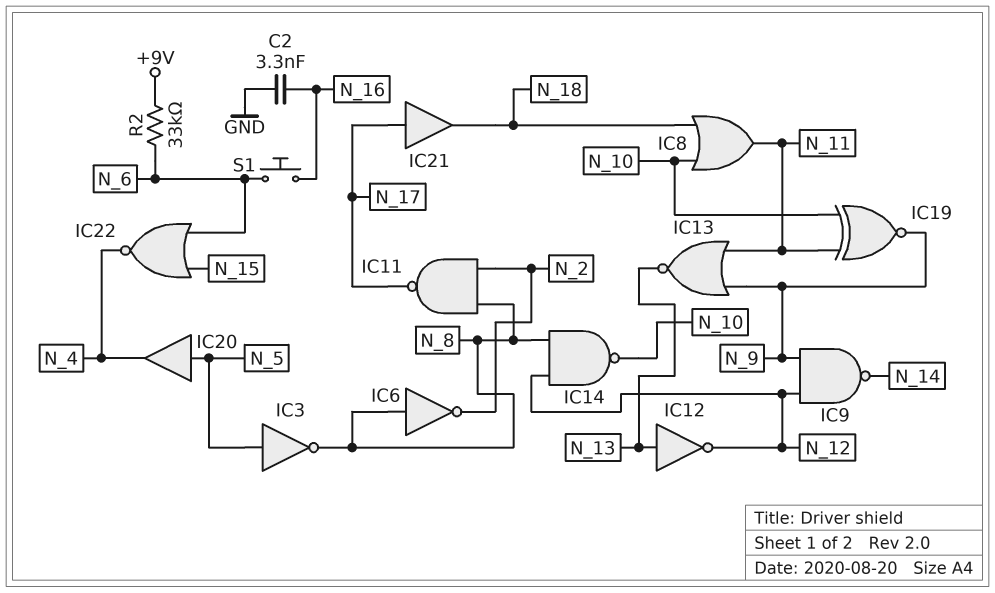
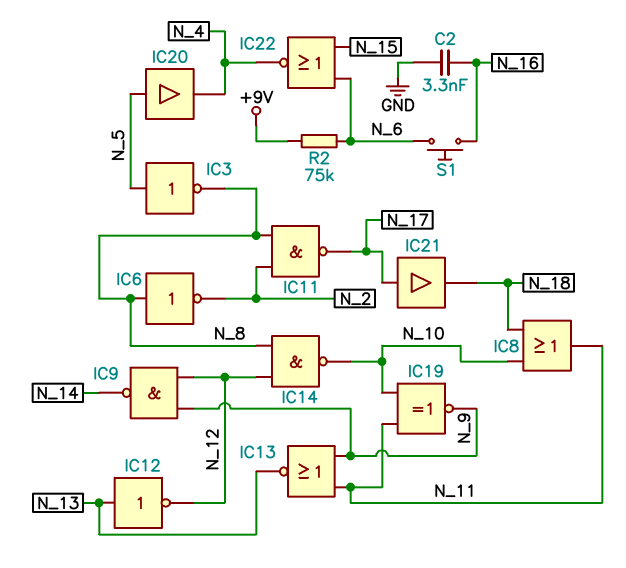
R2: 33k (+9V, N_6) -> 75k (+9V, N_6)

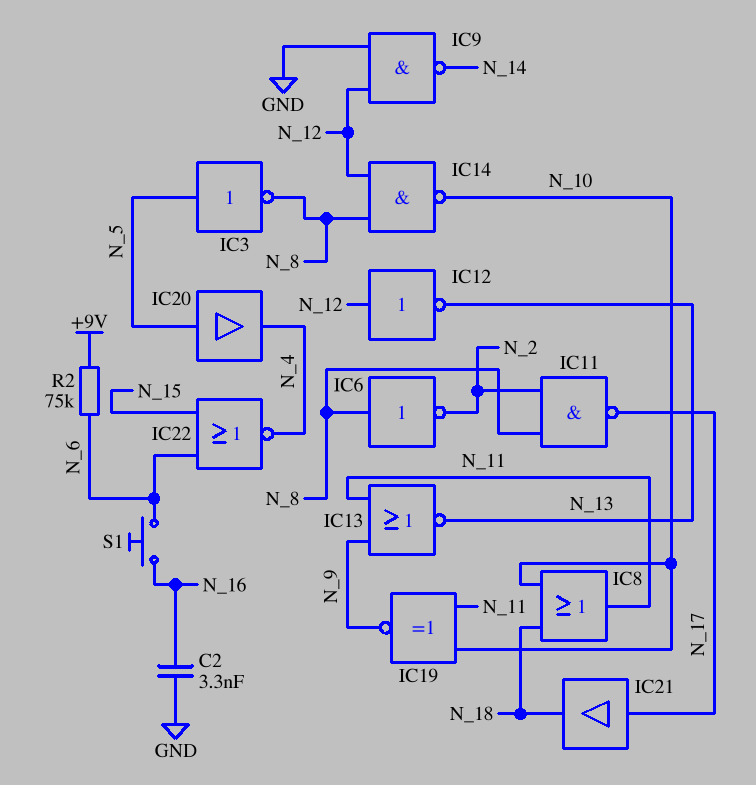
IC9: NAND (in N_9, in N_12, out N_14) -> NAND (in GND, in N_12, out N_14)
IC12: NOT (in N_13, out N_12) -> NOT (in N_12, out N_13)

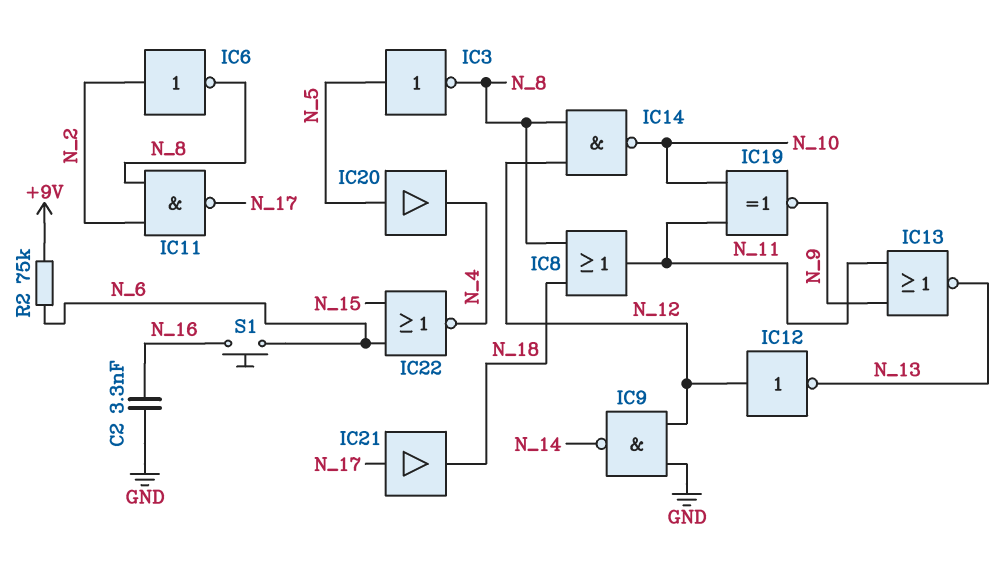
IC6: NOT (in N_8, out N_2) -> NOT (in N_2, out N_8)
IC8: OR (in N_10, in N_18, out N_11) -> OR (in N_8, in N_18, out N_11)

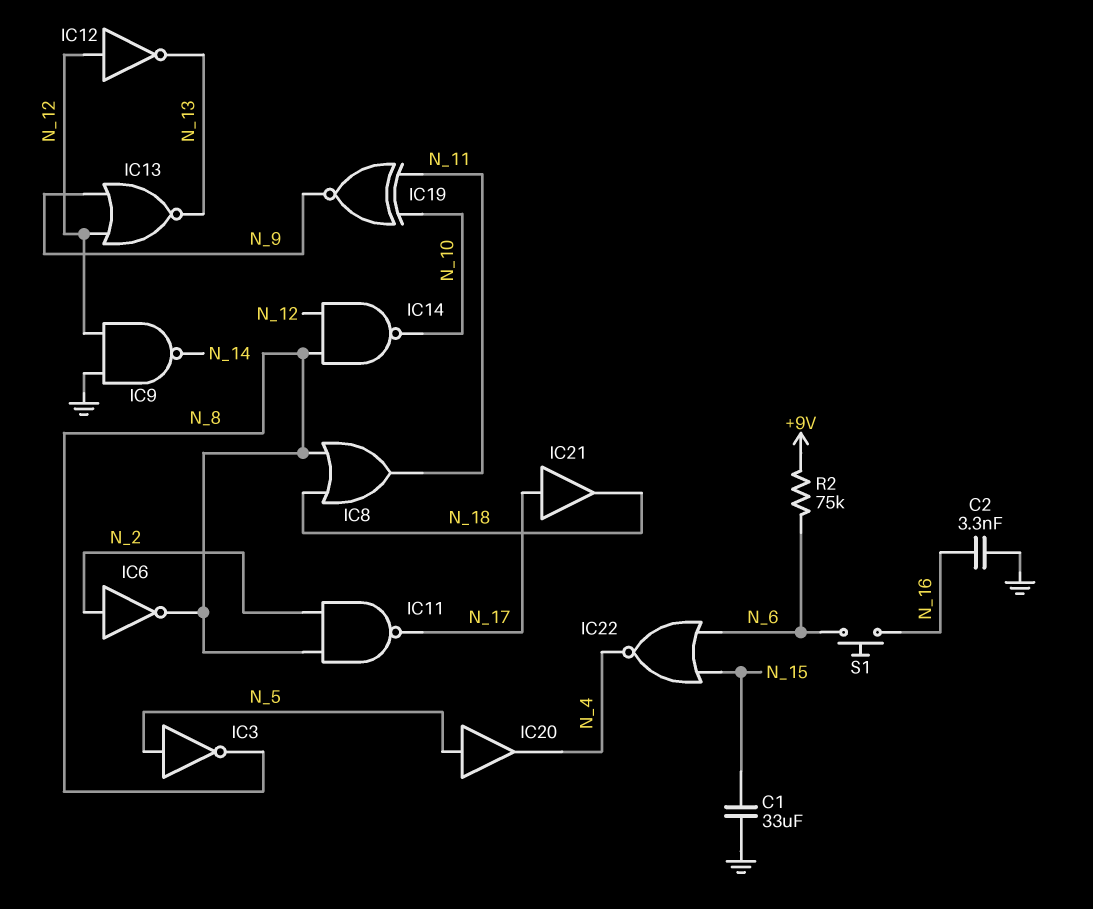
C1: none -> 33uF (GND, N_15)
IC13: NOR (in N_9, in N_11, out N_13) -> NOR (in N_9, in N_12, out N_13)

